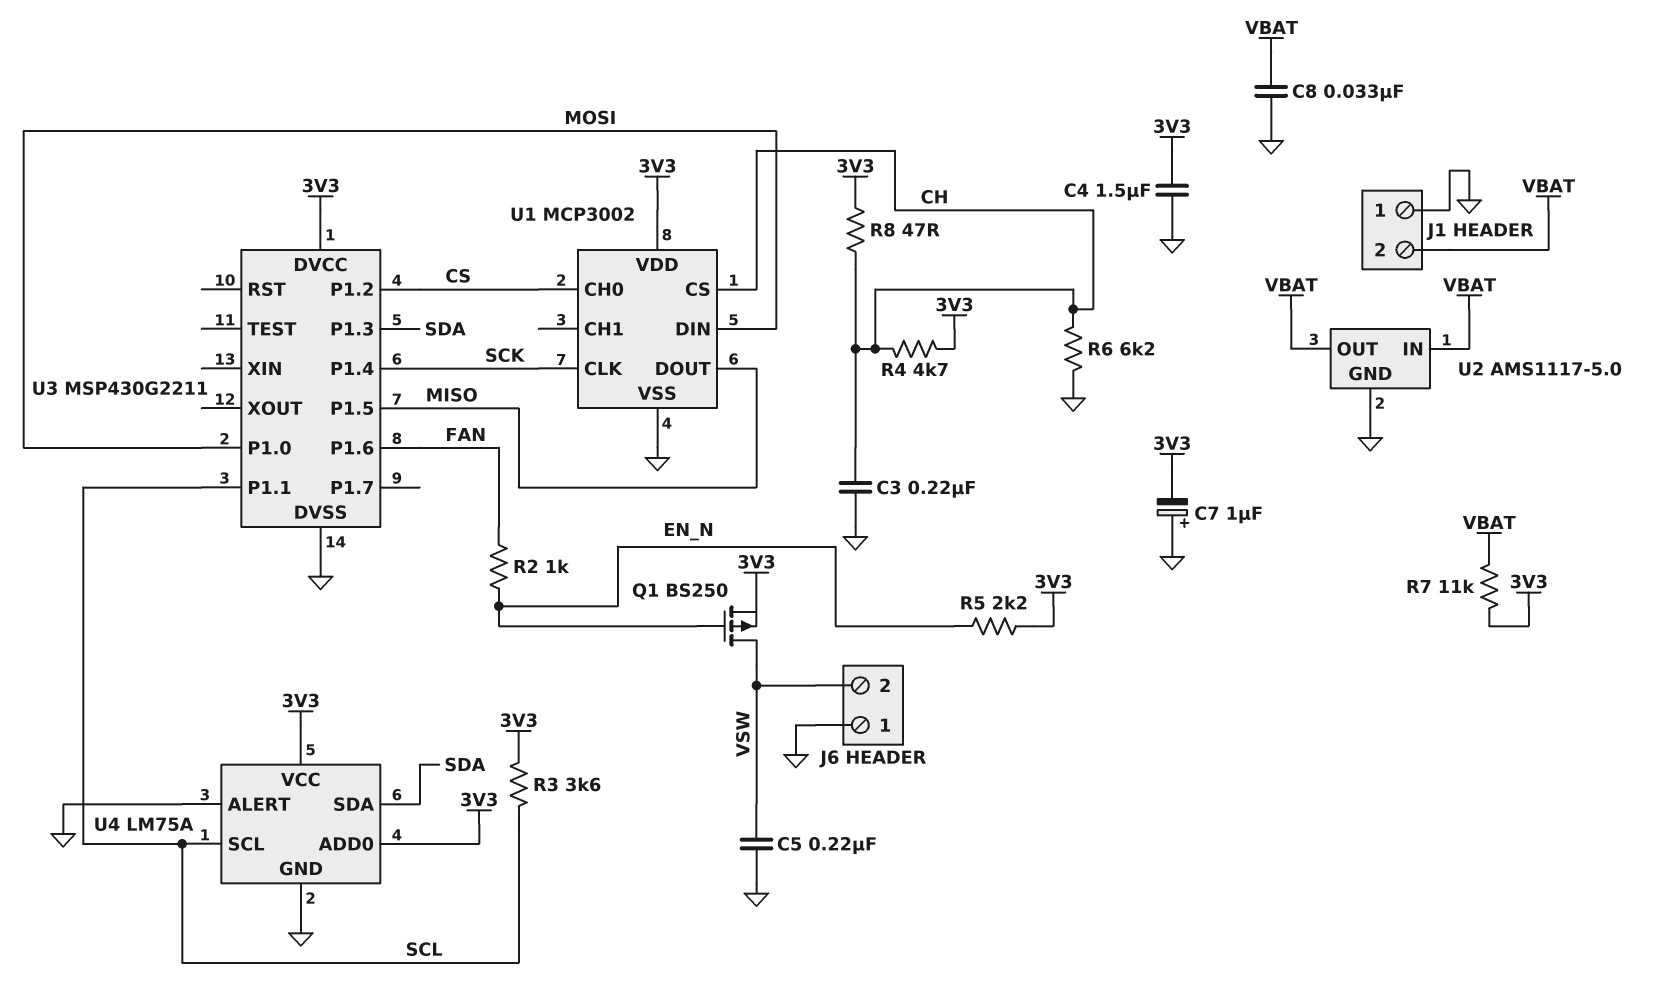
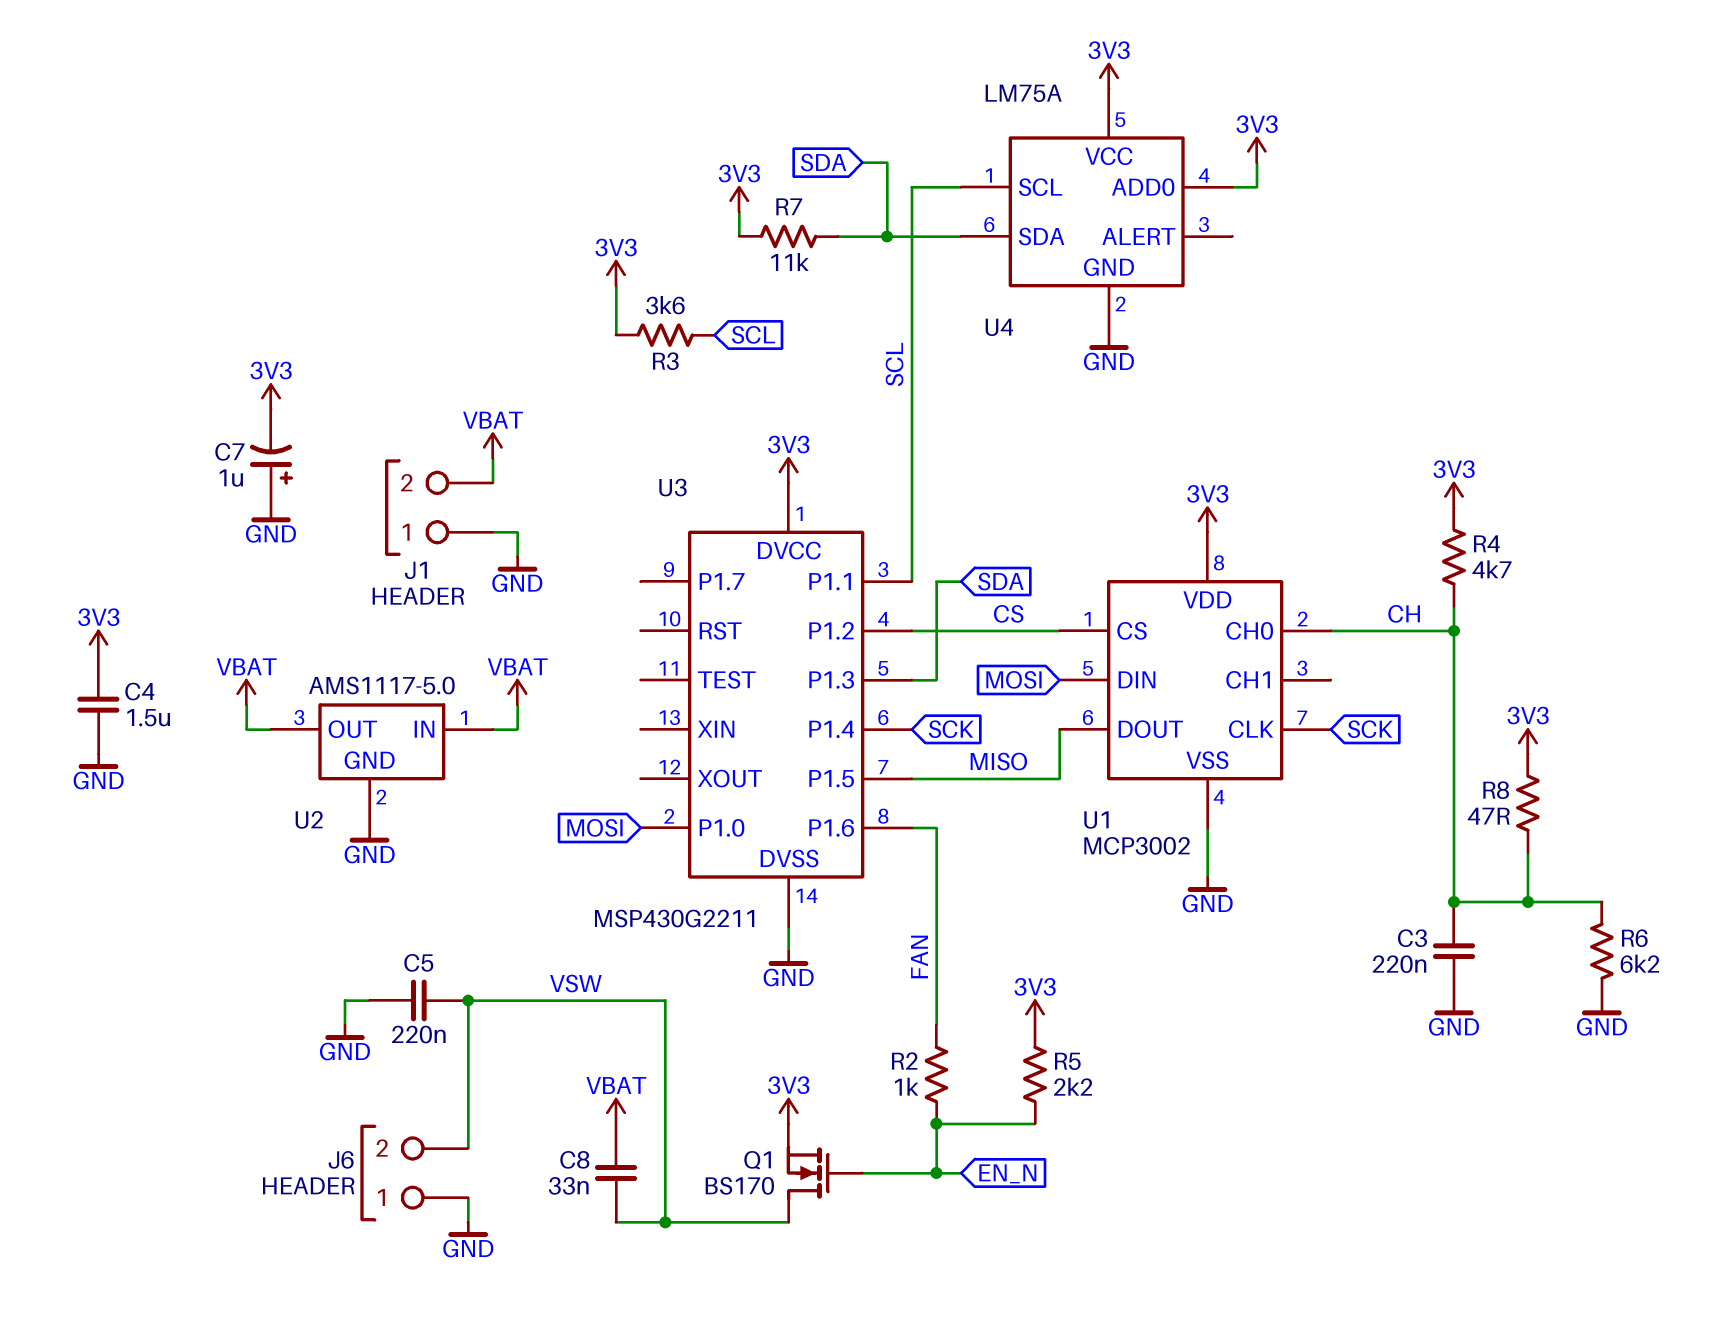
C8: 33nF (GND, VBAT) -> 33nF (VBAT, VSW)
Q1: PMOS BS250 (G EN_N, D VSW, S 3V3) -> NMOS BS170 (G EN_N, D VSW, S 3V3)
R7: 11k (3V3, VBAT) -> 11k (3V3, SDA)
U1 pin CH0: CS -> CH
U1 pin CS: CH -> CS
U4 pin ALERT: GND -> none

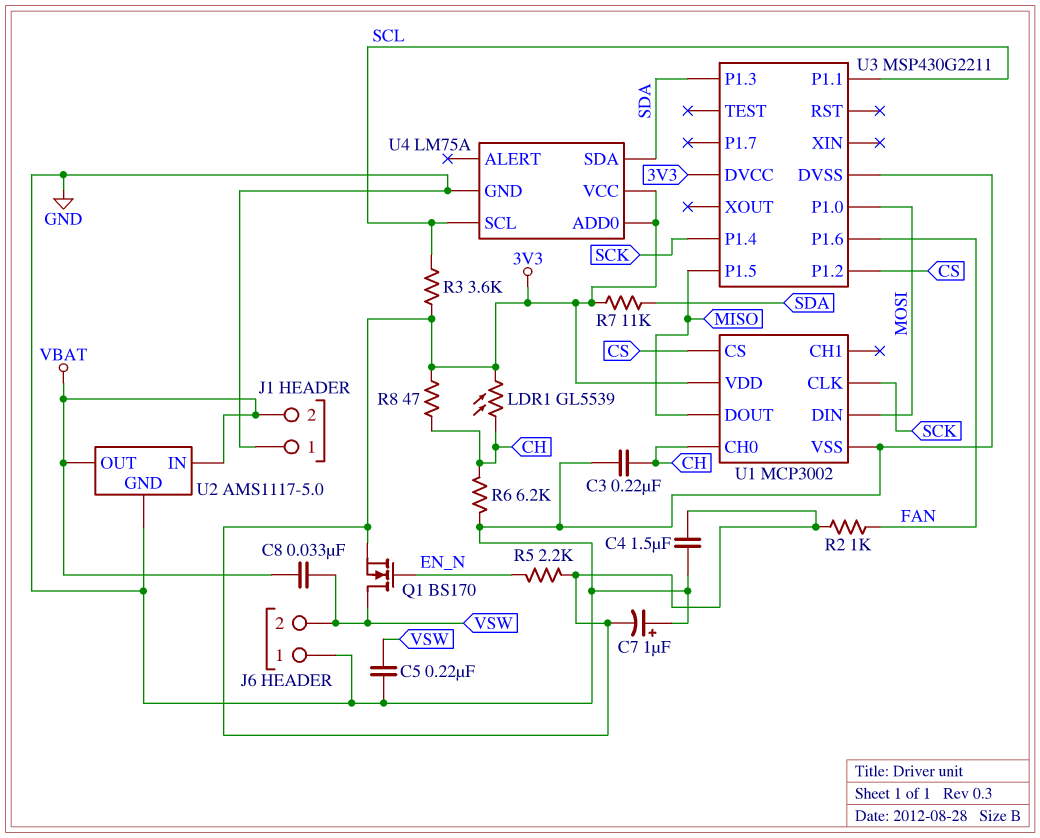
LDR1: none -> GL5539 (3V3, CH)
R2: 1k (EN_N, FAN) -> 1k (3V3, FAN)
R4: 4.7k (3V3, CH) -> none

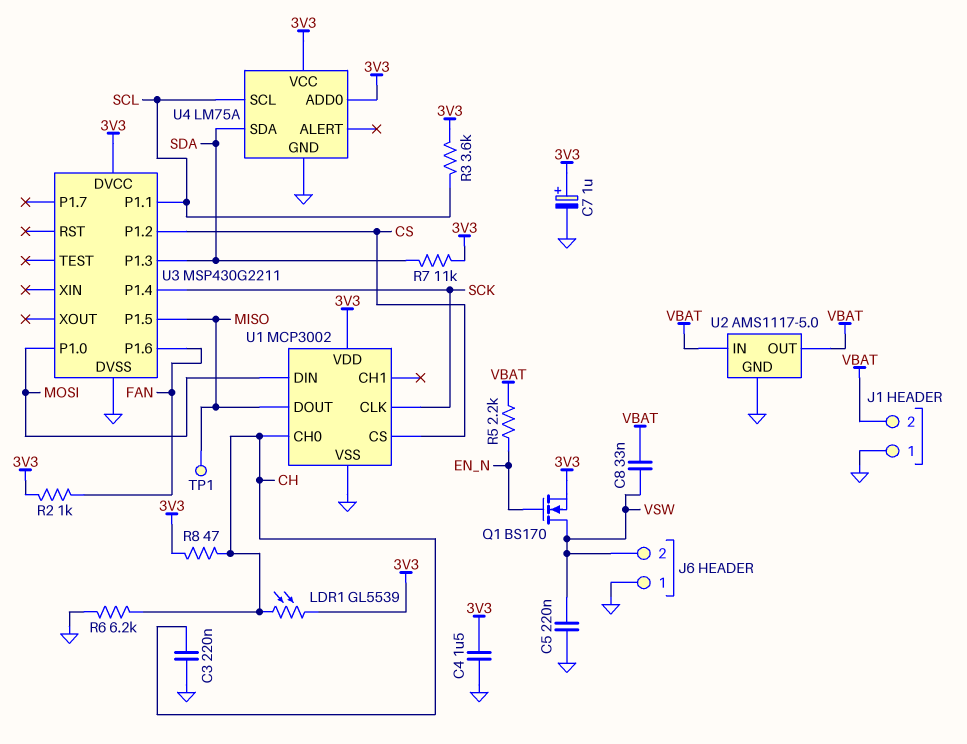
C7: 1uF (plus GND, minus 3V3) -> 1uF (plus 3V3, minus GND)
R5: 2.2k (3V3, EN_N) -> 2.2k (EN_N, VBAT)
TP1: none -> test point (MISO)

